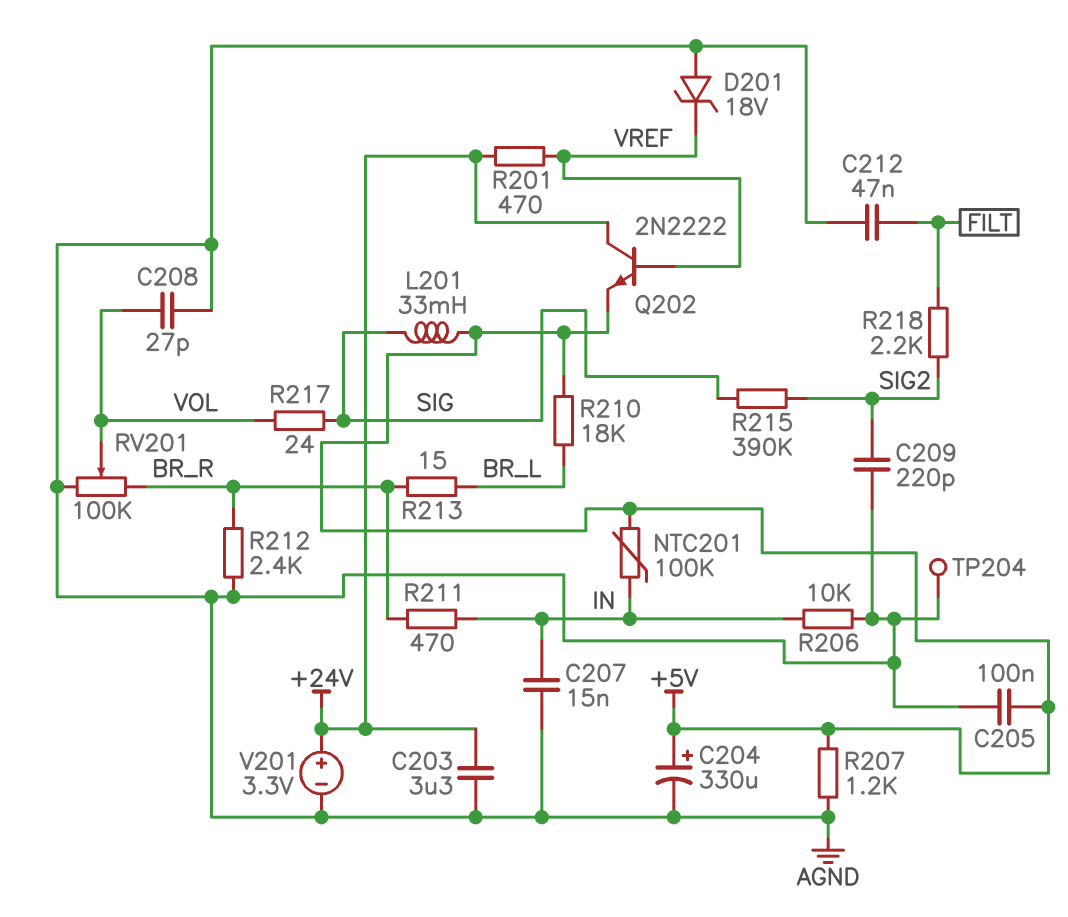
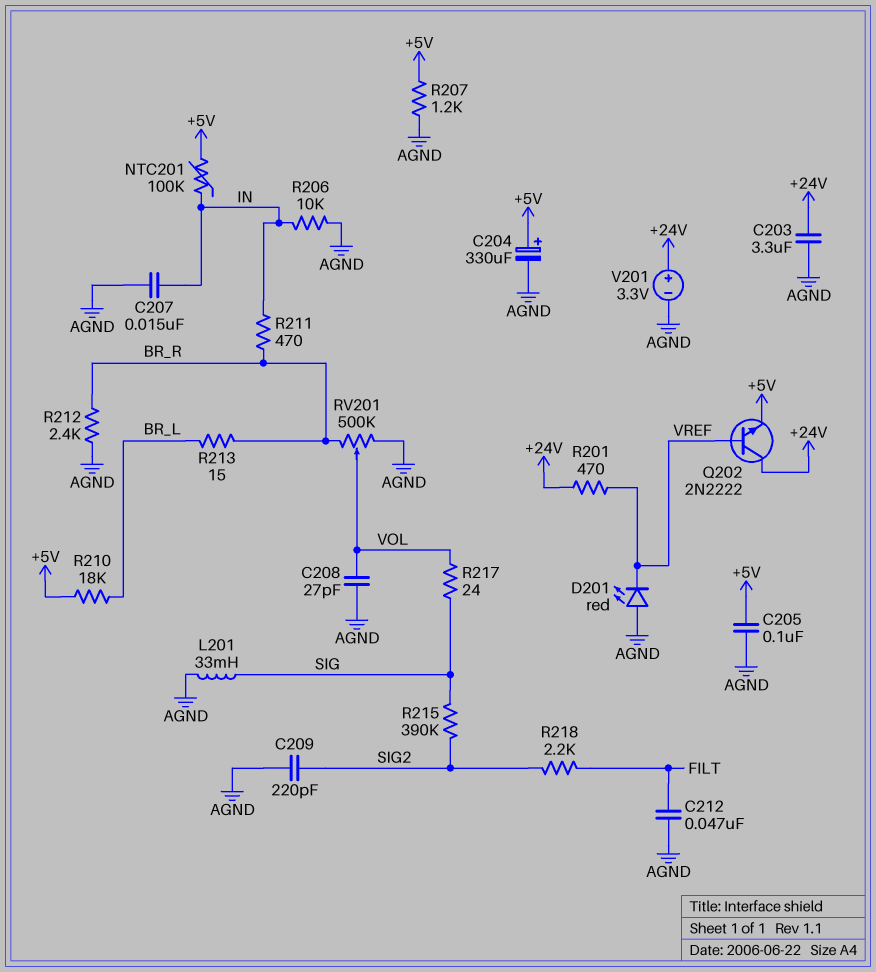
D201: zener 18V (A AGND, K VREF) -> LED red (A AGND, K VREF)
L201: 33mH (+5V, SIG) -> 33mH (AGND, SIG)
RV201: 100k (AGND, BR_R, wiper VOL) -> 500k (AGND, BR_R, wiper VOL)
TP204: test point (AGND) -> none

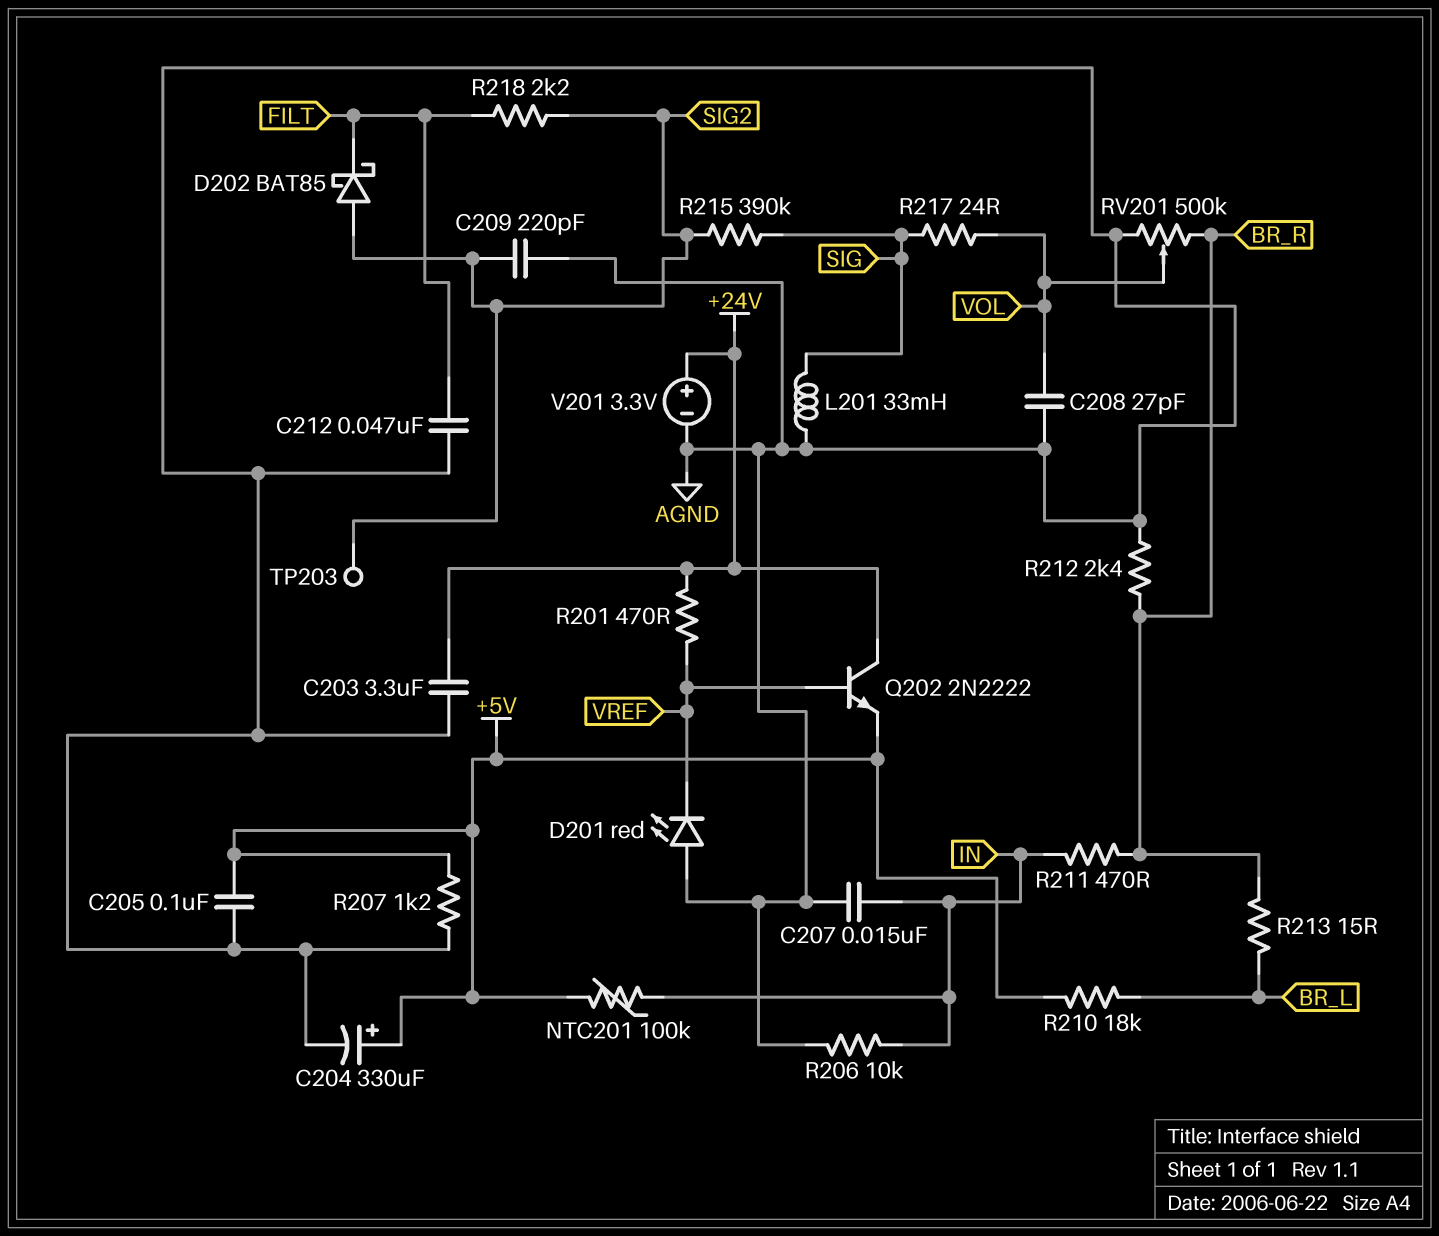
D202: none -> schottky BAT85 (A SIG2, K FILT)
TP203: none -> test point (SIG2)

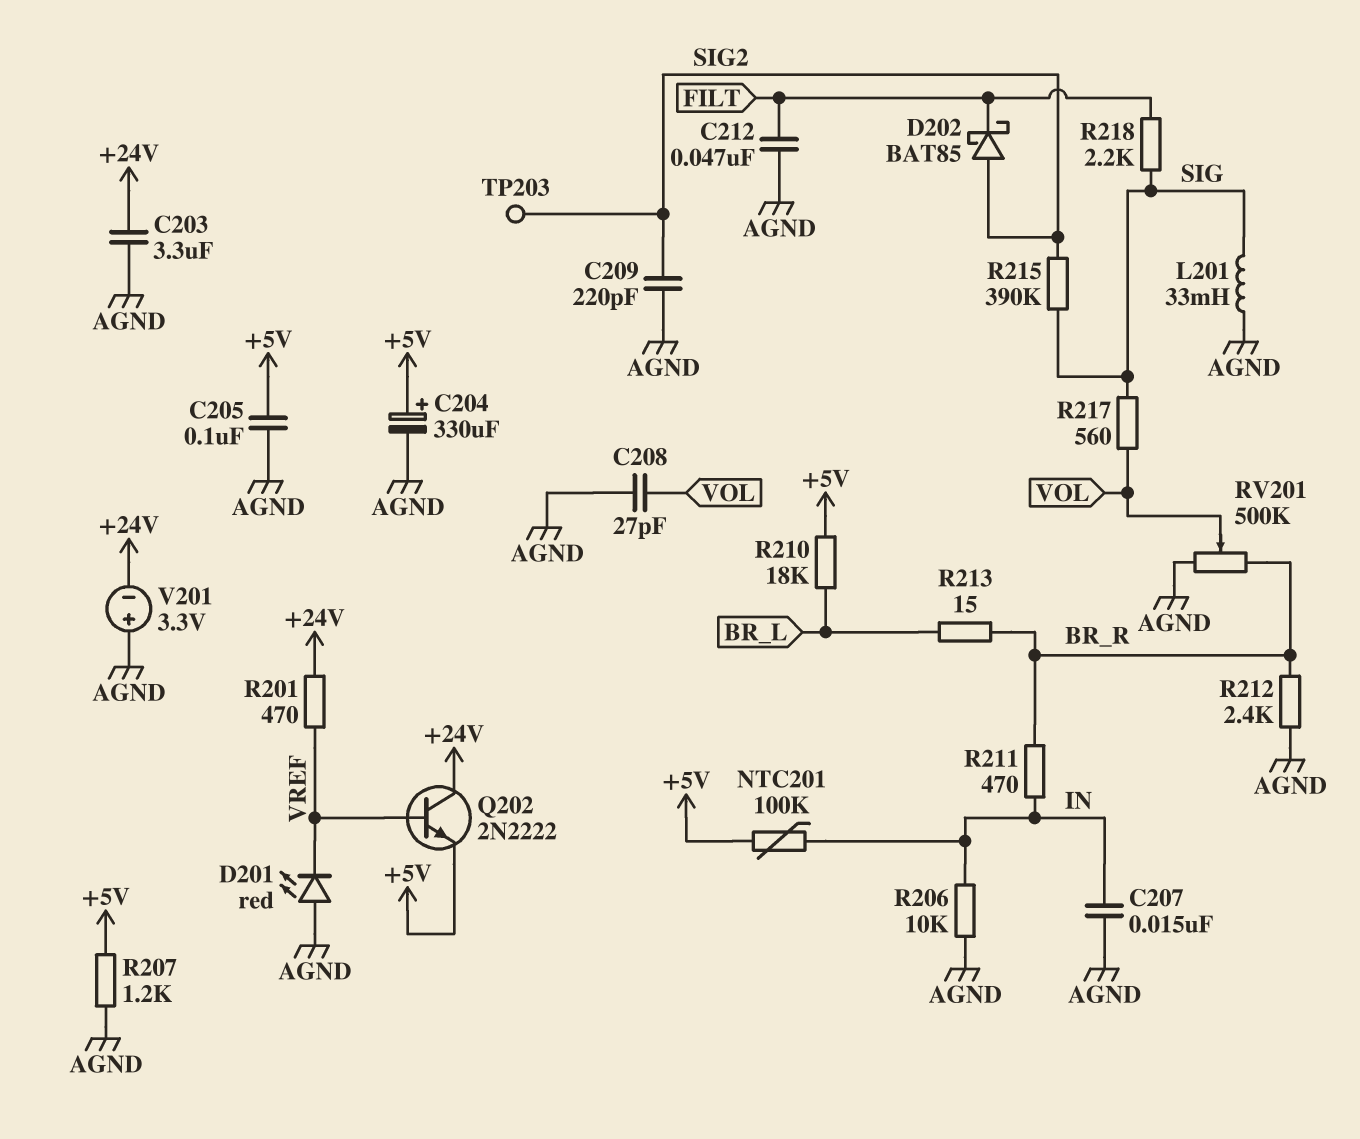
R217: 24 (SIG, VOL) -> 560 (SIG, VOL)
R218: 2.2k (FILT, SIG2) -> 2.2k (FILT, SIG)
V201: 3.3V (plus +24V, minus AGND) -> 3.3V (plus AGND, minus +24V)

